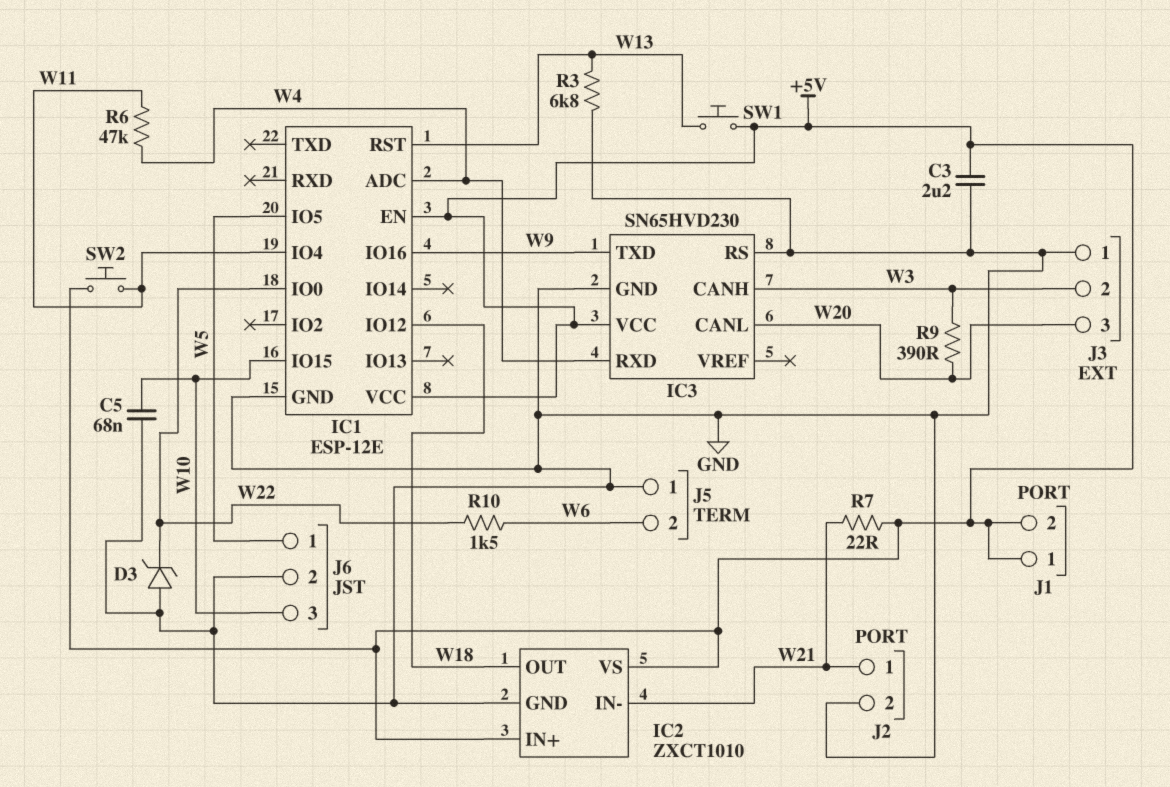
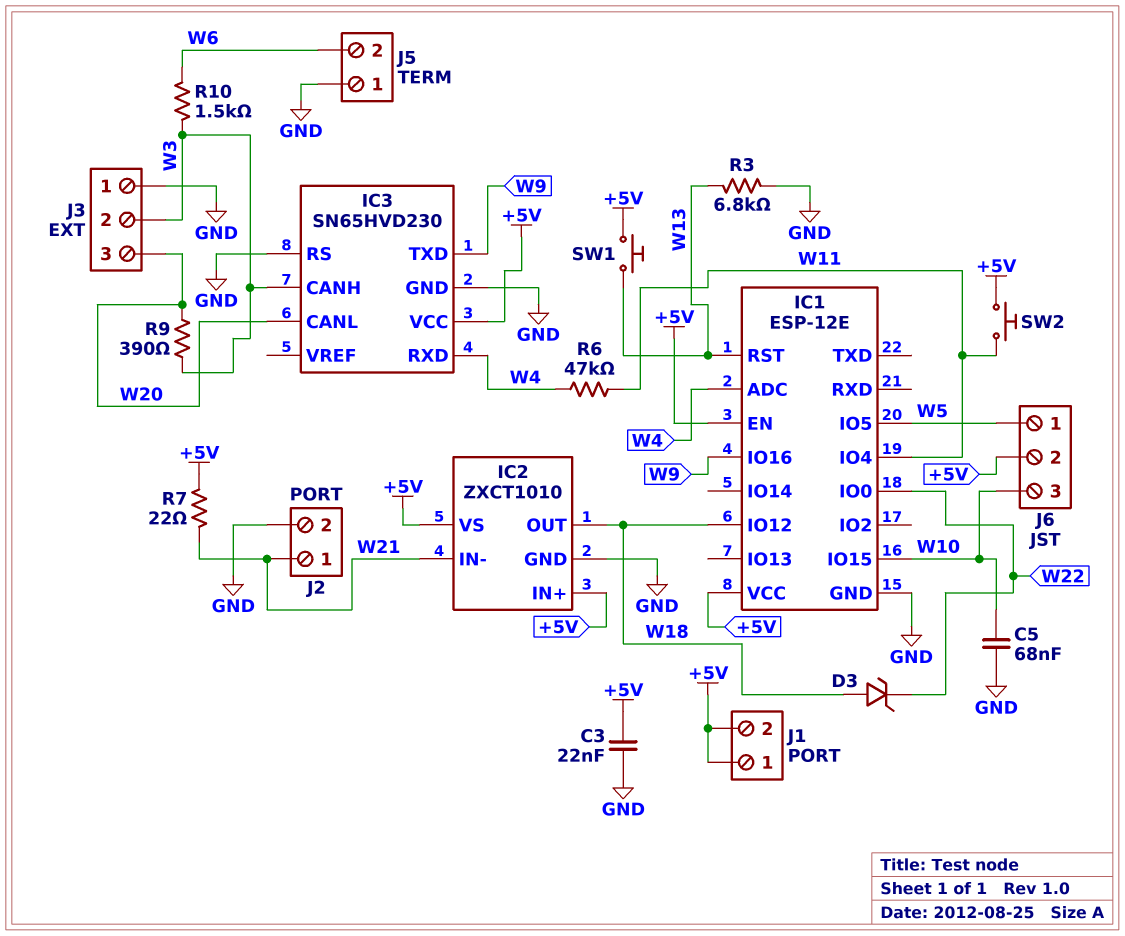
C3: 2.2uF (+5V, GND) -> 22nF (+5V, GND)
D3: zener (A GND, K W22) -> zener (A W18, K W22)
J6 pin 2: GND -> +5V
R10: 1.5k (W6, W22) -> 1.5k (W3, W6)

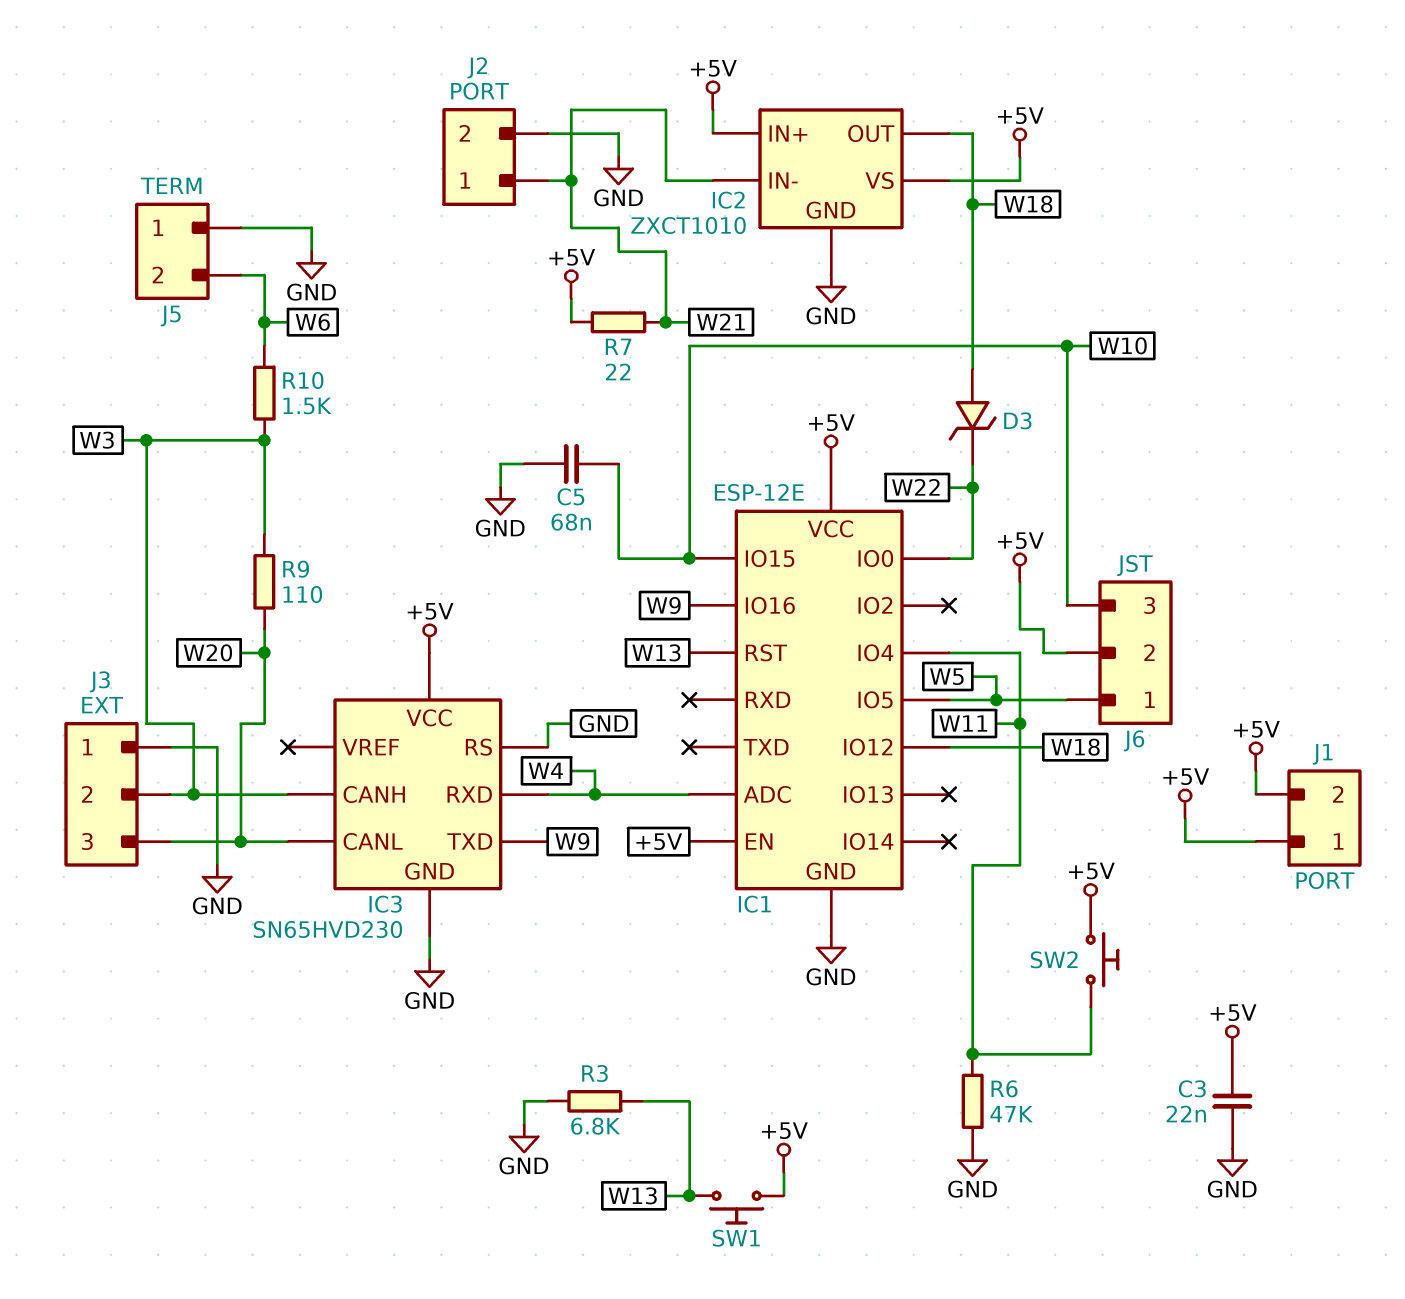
R6: 47k (W4, W11) -> 47k (GND, W11)
R9: 390 (W3, W20) -> 110 (W3, W20)

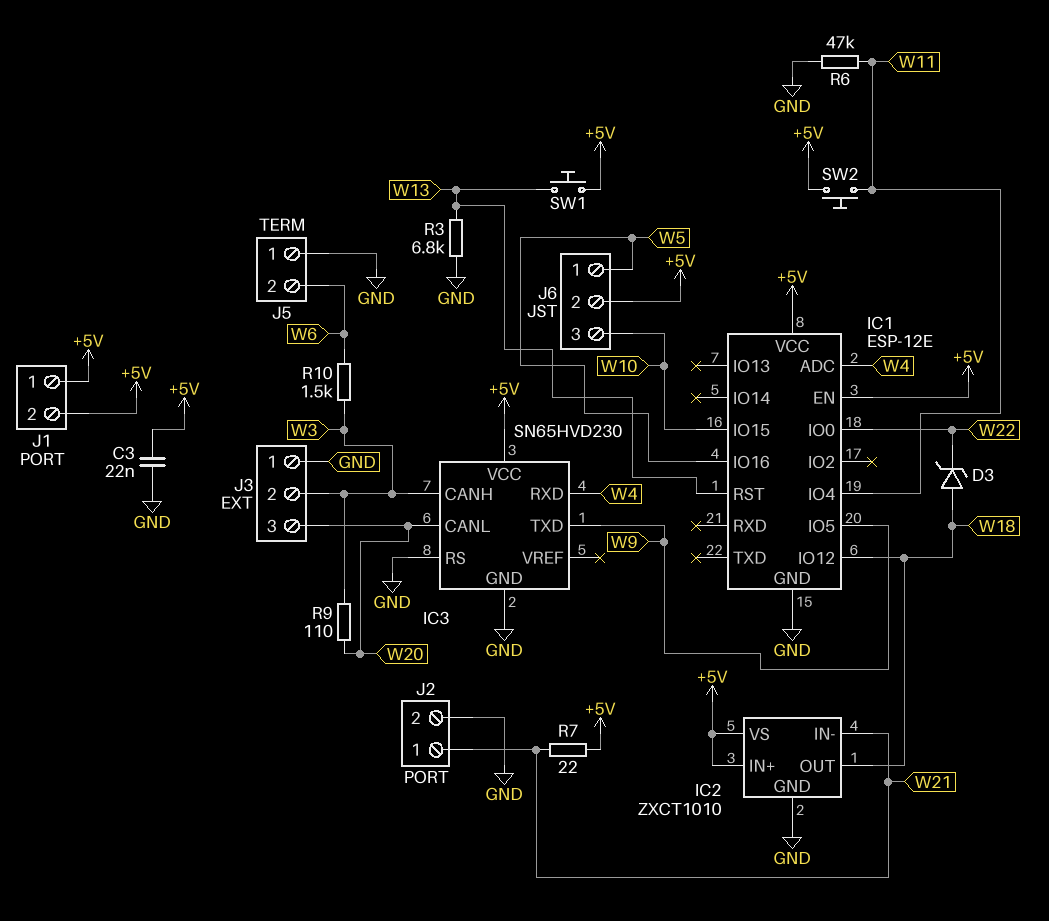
C5: 68nF (GND, W10) -> none
IC1 pin IO5: W5 -> W9
IC1 pin IO16: W9 -> W5

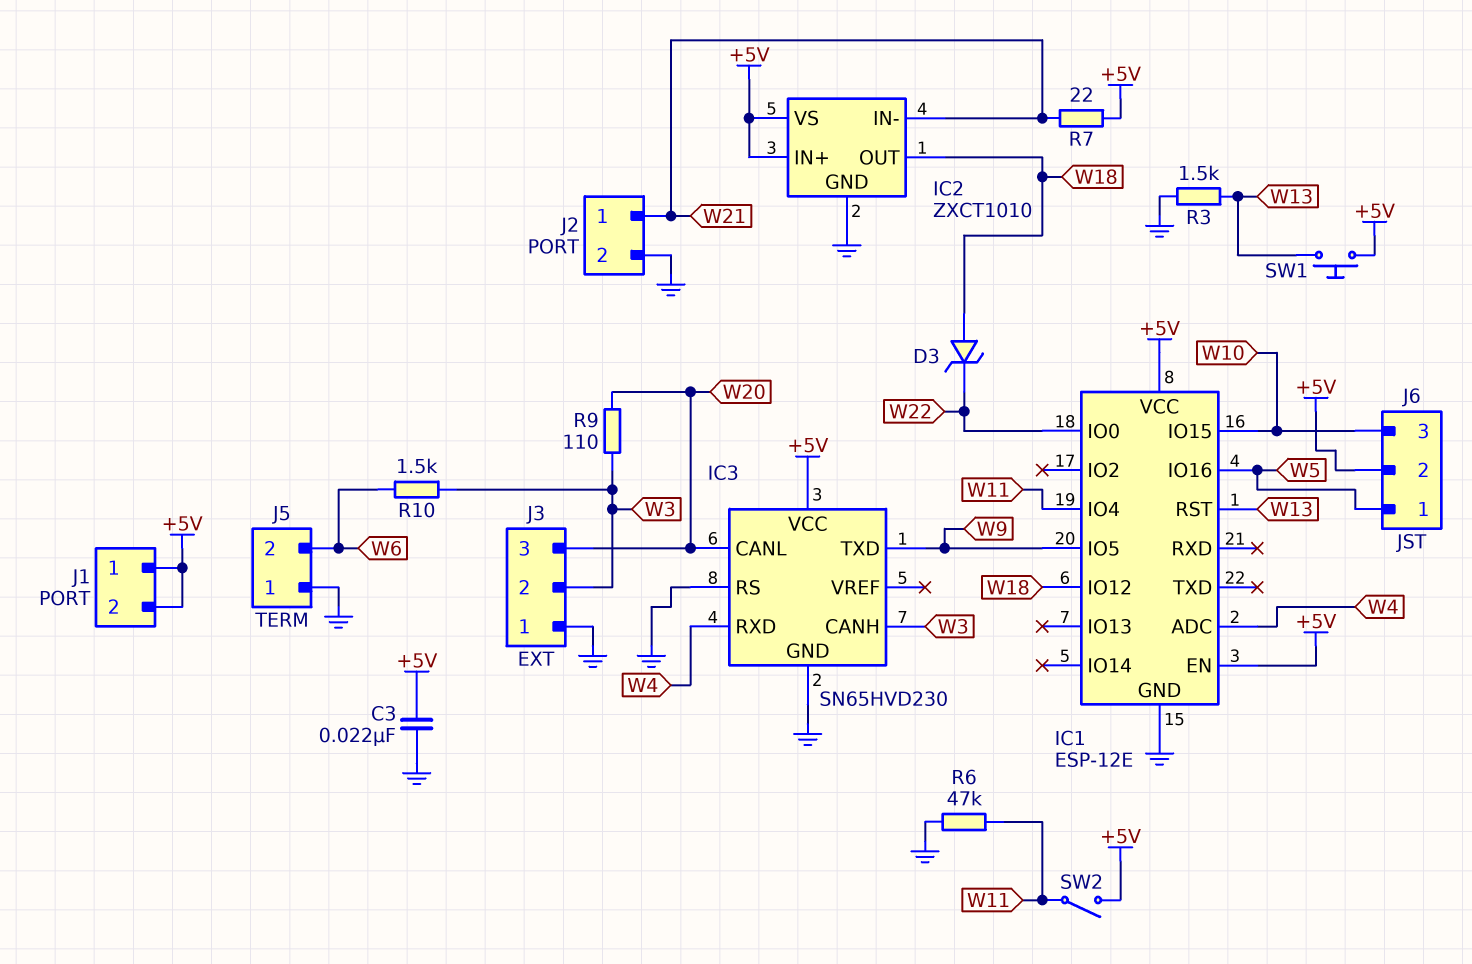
R3: 6.8k (GND, W13) -> 1.5k (GND, W13)
SW2: button (+5V, W11) -> switch (+5V, W11)

